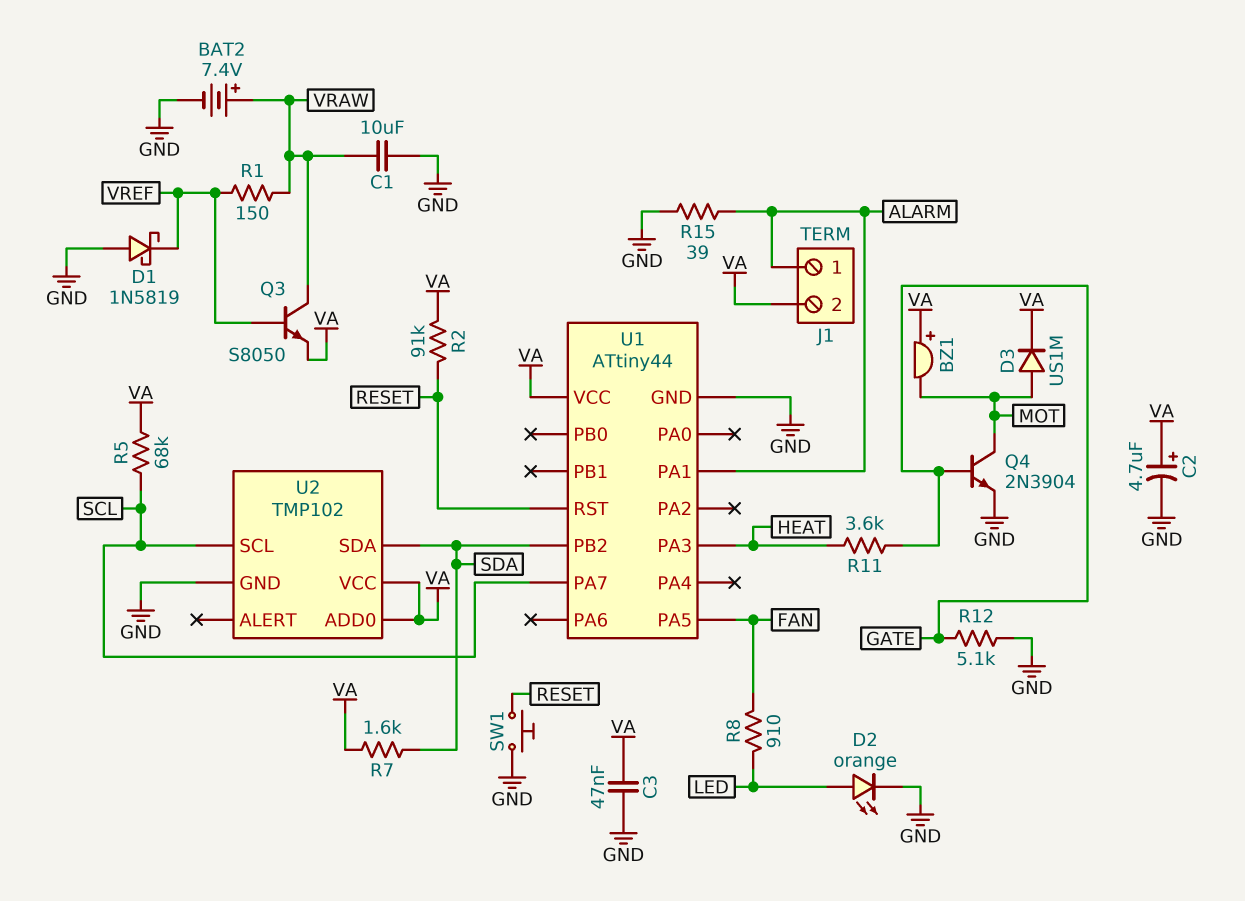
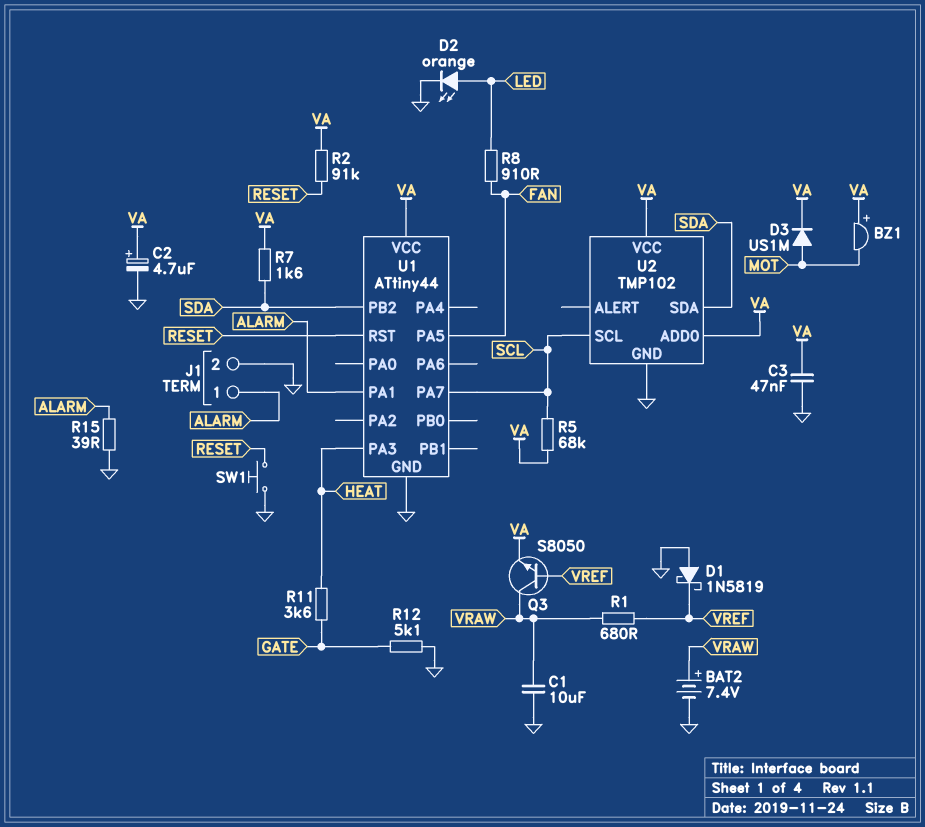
J1 pin 2: VA -> GND
Q4: NPN 2N3904 (B GATE, C MOT, E GND) -> none
R1: 150 (VRAW, VREF) -> 680 (VRAW, VREF)

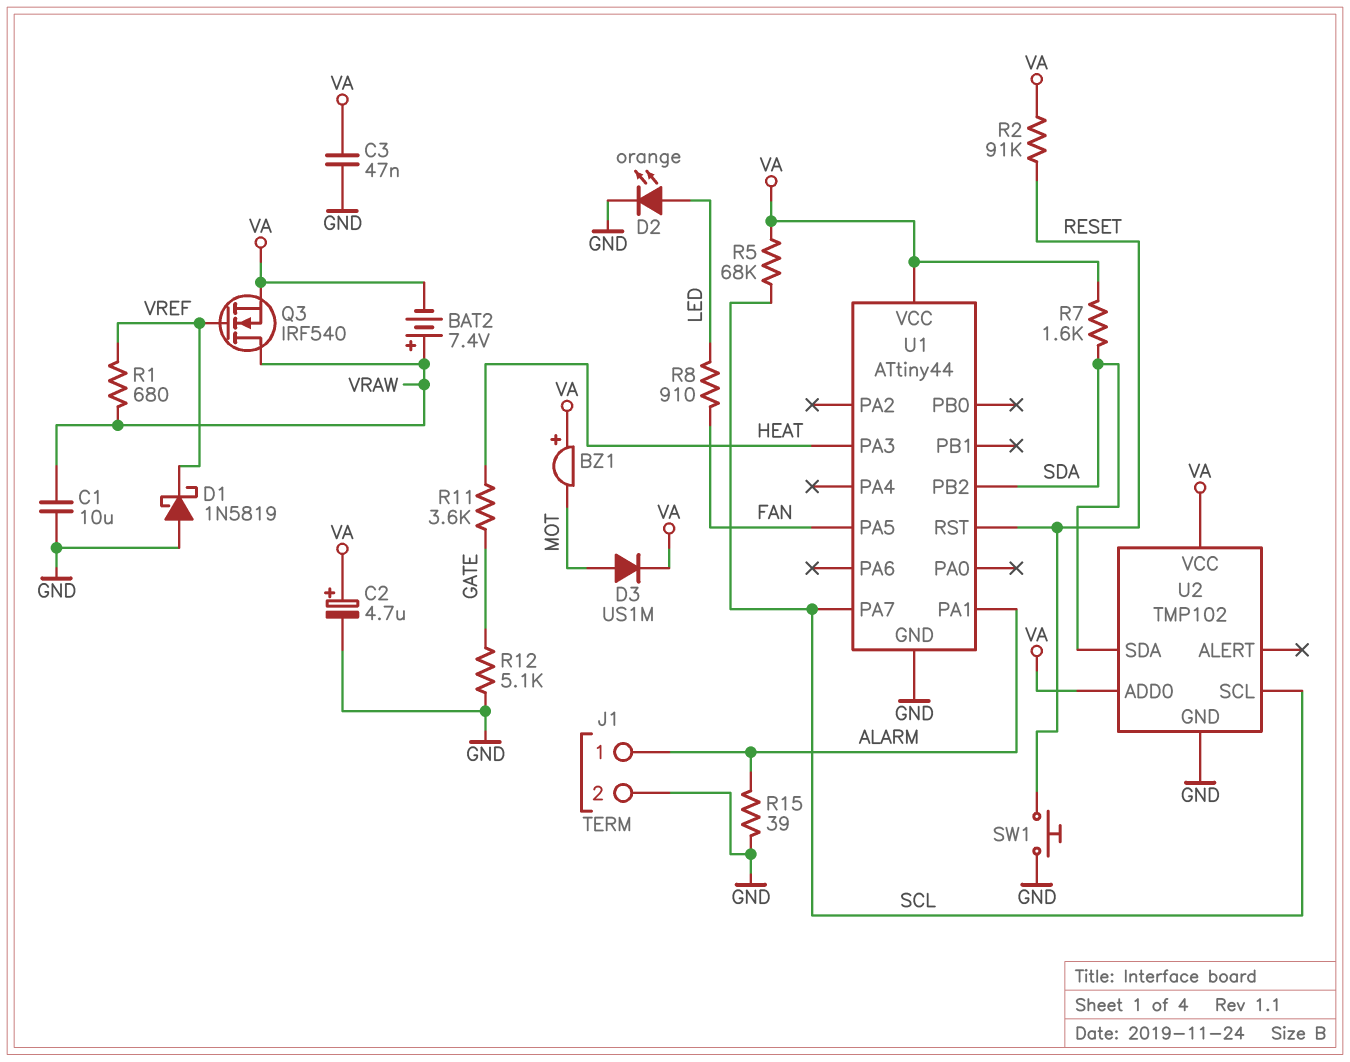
BAT2: 7.4V (plus VRAW, minus GND) -> 7.4V (plus VRAW, minus VA)
Q3: NPN S8050 (B VREF, C VRAW, E VA) -> NMOS IRF540 (G VREF, D VRAW, S VA)

